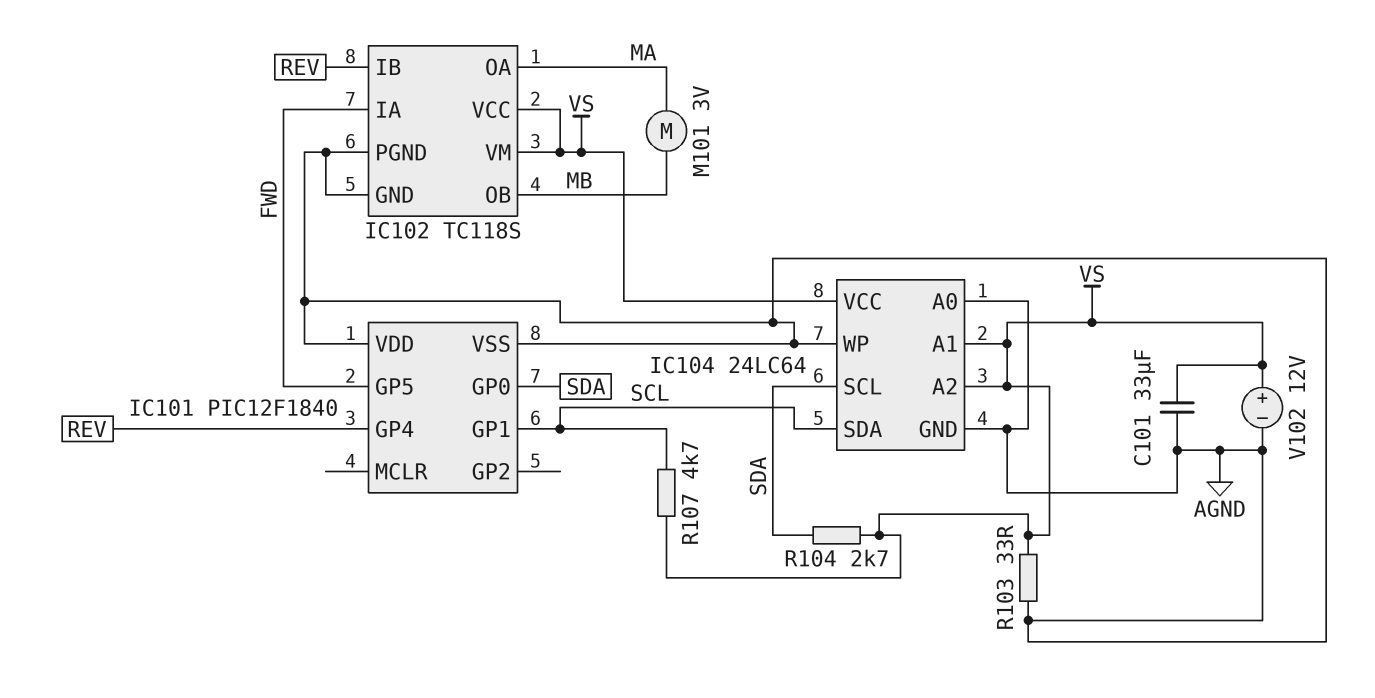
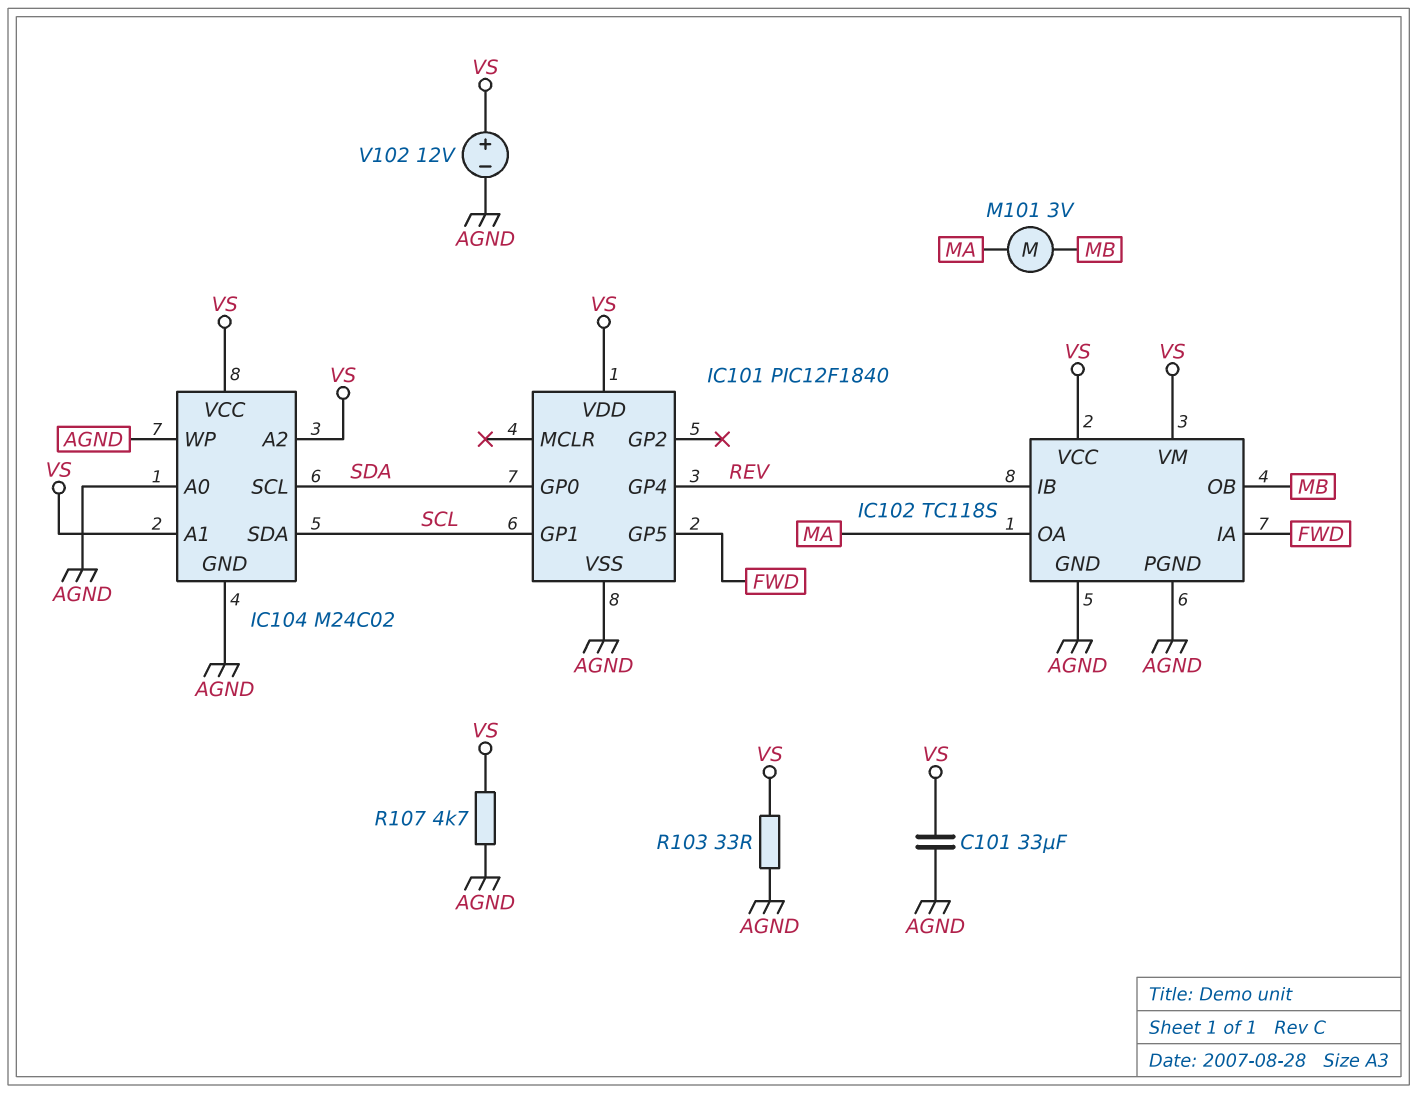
IC101 pin VDD: AGND -> VS
IC104: 24LC64 -> M24C02
R104: 2.7k (SDA, VS) -> none
R107: 4.7k (SCL, VS) -> 4.7k (AGND, VS)

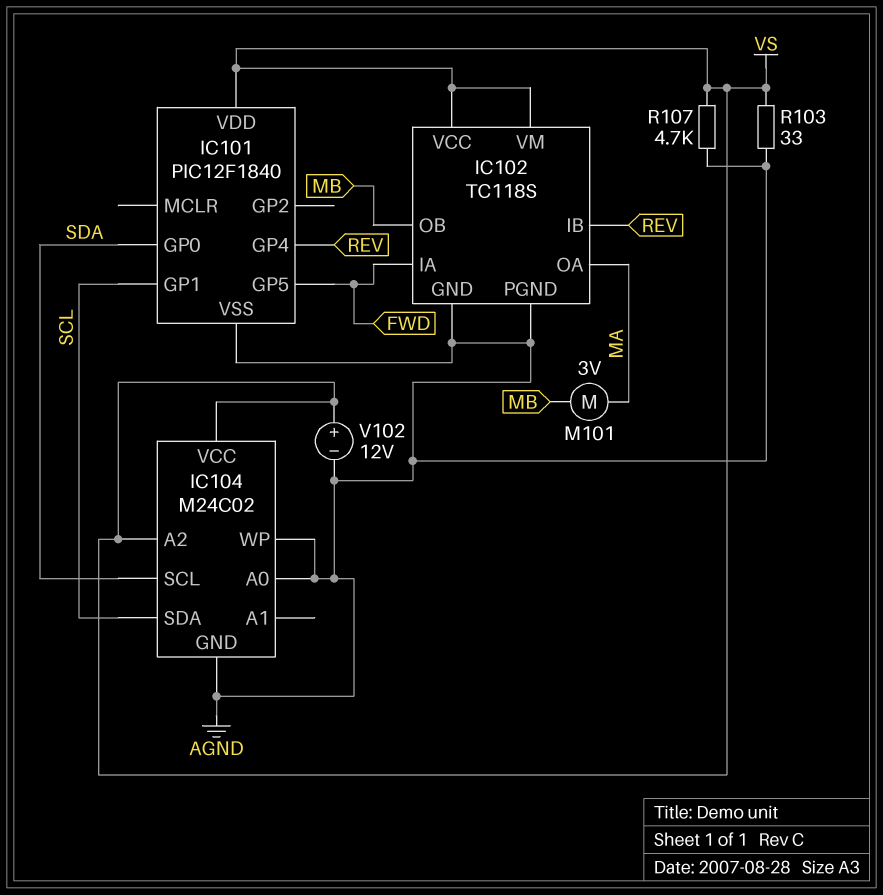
C101: 33uF (AGND, VS) -> none
IC104 pin A1: VS -> none

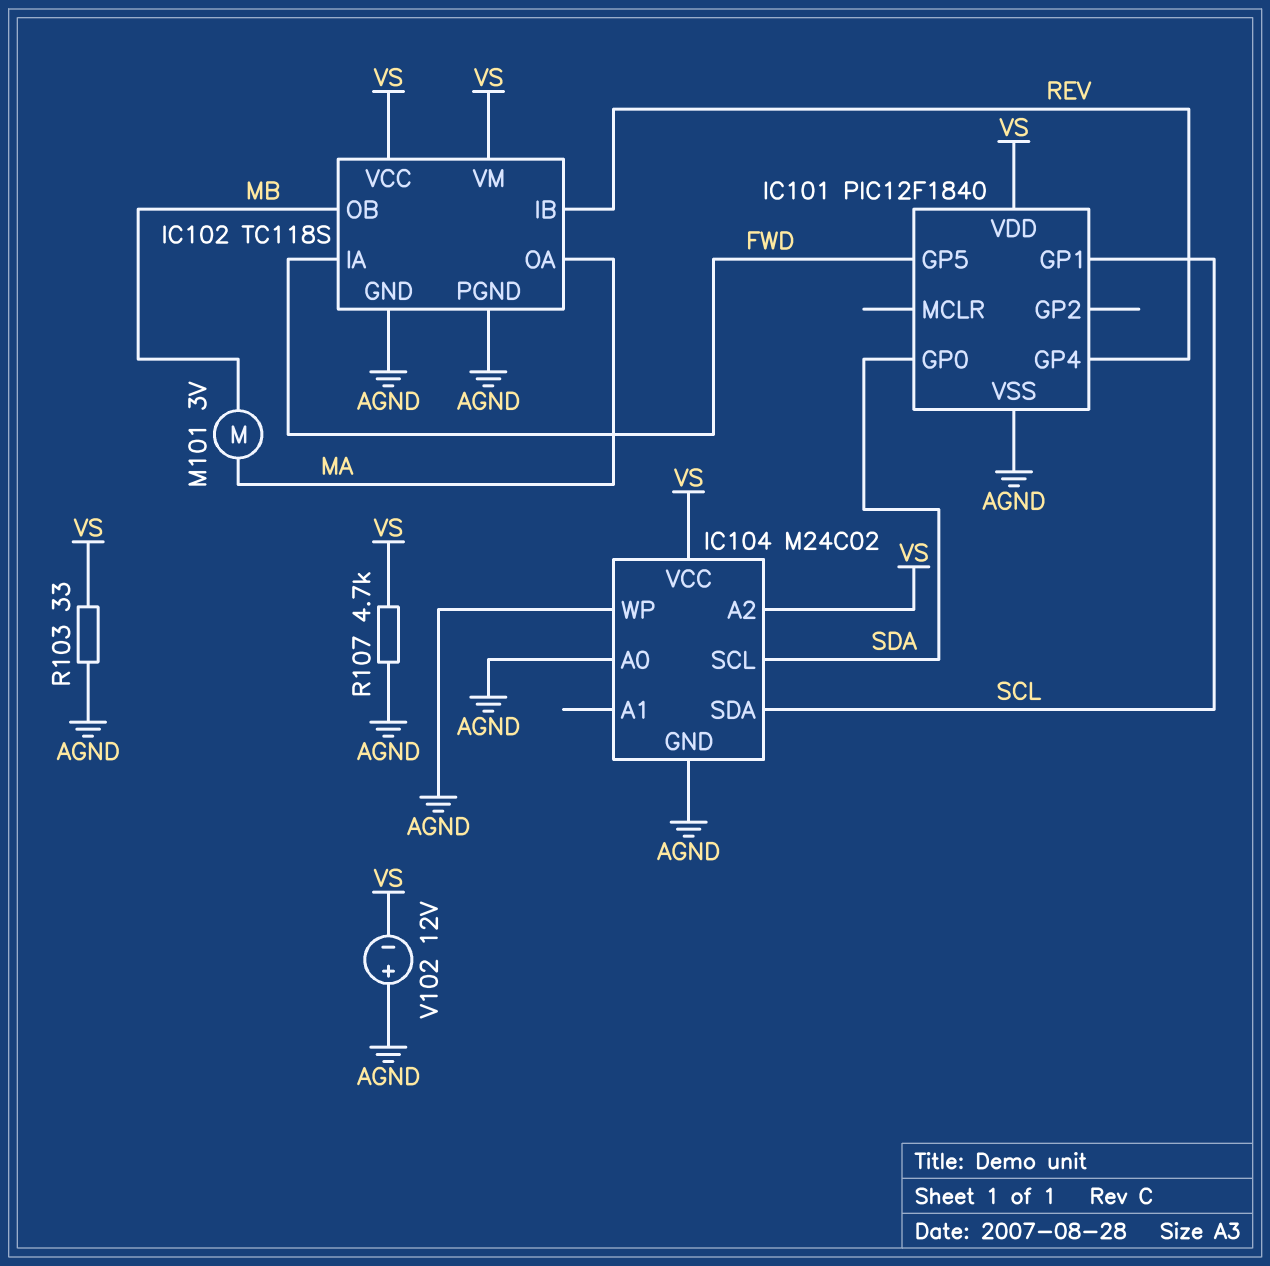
V102: 12V (plus VS, minus AGND) -> 12V (plus AGND, minus VS)

